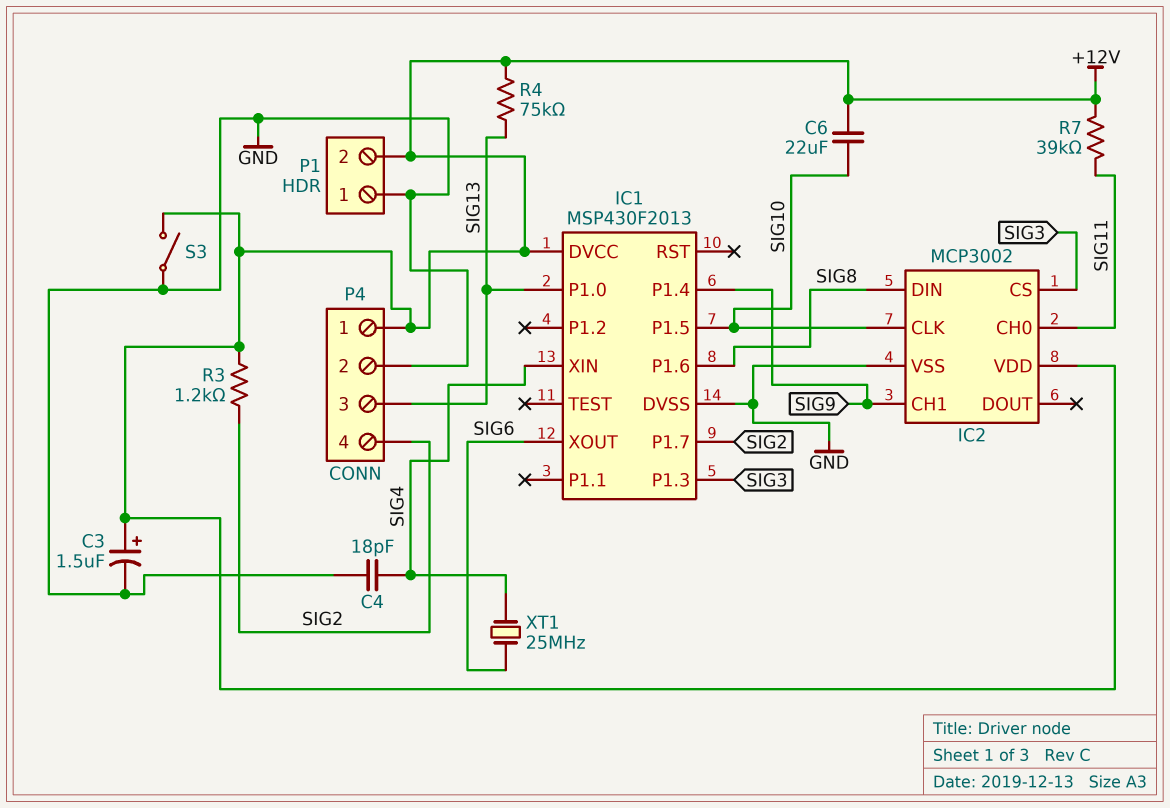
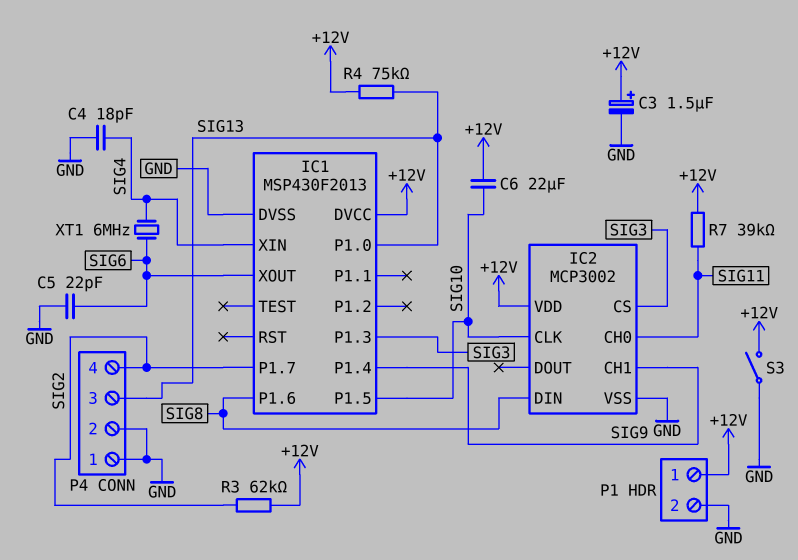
C5: none -> 22pF (GND, SIG6)
P1 pin 1: GND -> +12V
P1 pin 2: +12V -> GND
P4 pin 1: +12V -> GND
R3: 1.2k (+12V, SIG2) -> 62k (+12V, SIG2)
XT1: 25MHz (SIG4, SIG6) -> 6MHz (SIG4, SIG6)

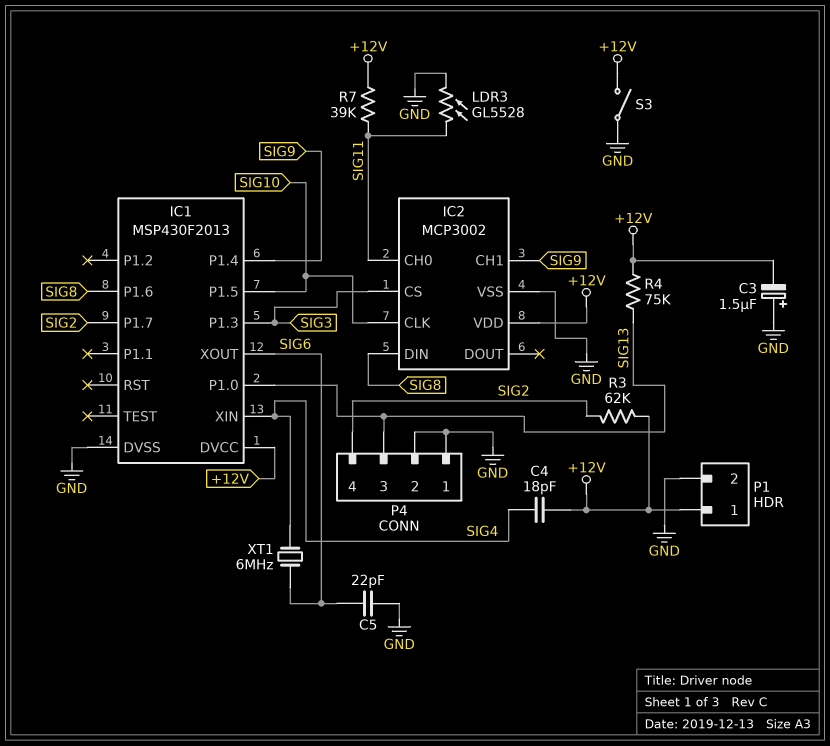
C3: 1.5uF (plus +12V, minus GND) -> 1.5uF (plus GND, minus +12V)
C4: 18pF (GND, SIG4) -> 18pF (+12V, SIG4)
C6: 22uF (+12V, SIG10) -> none
LDR3: none -> GL5528 (GND, SIG11)

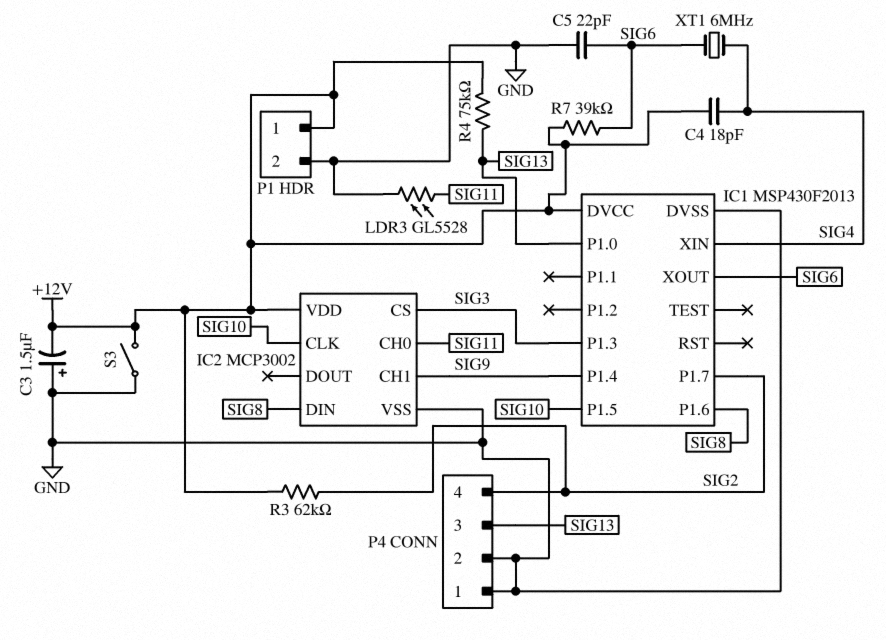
R7: 39k (+12V, SIG11) -> 39k (+12V, SIG6)

